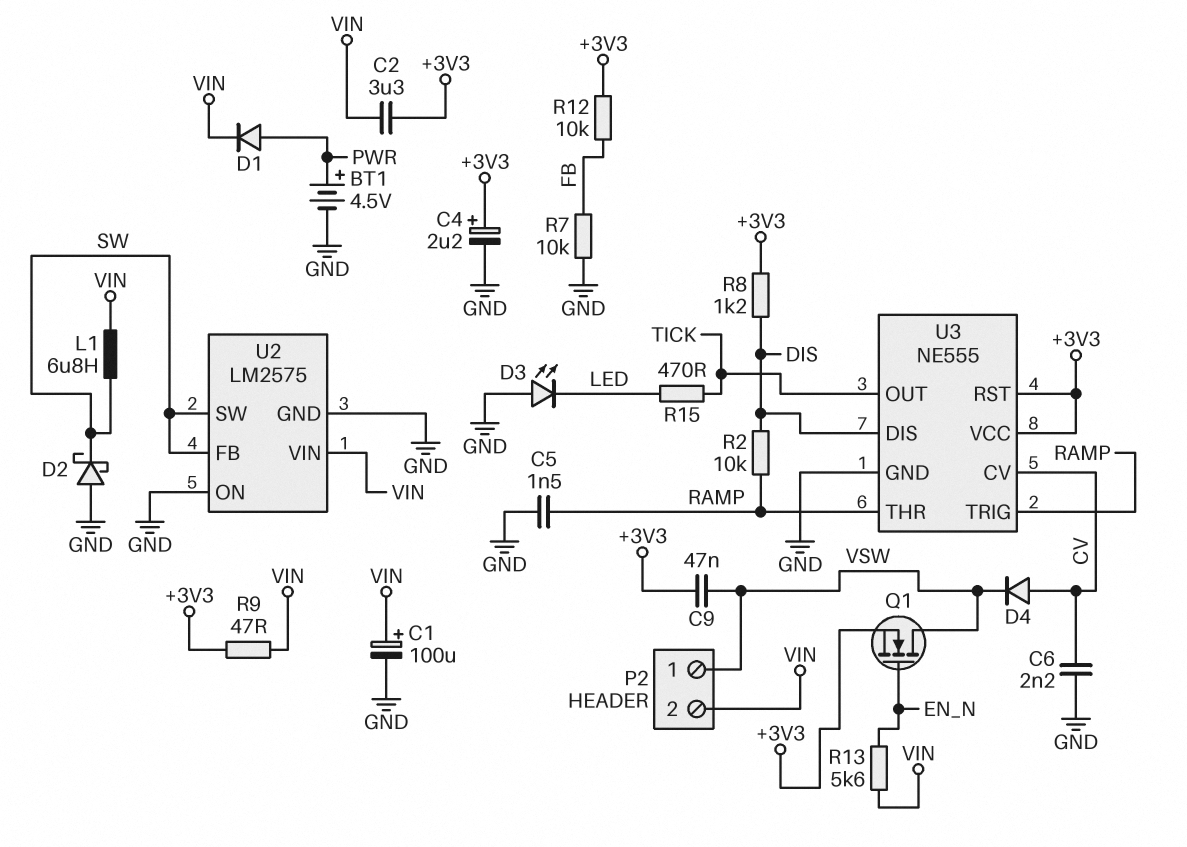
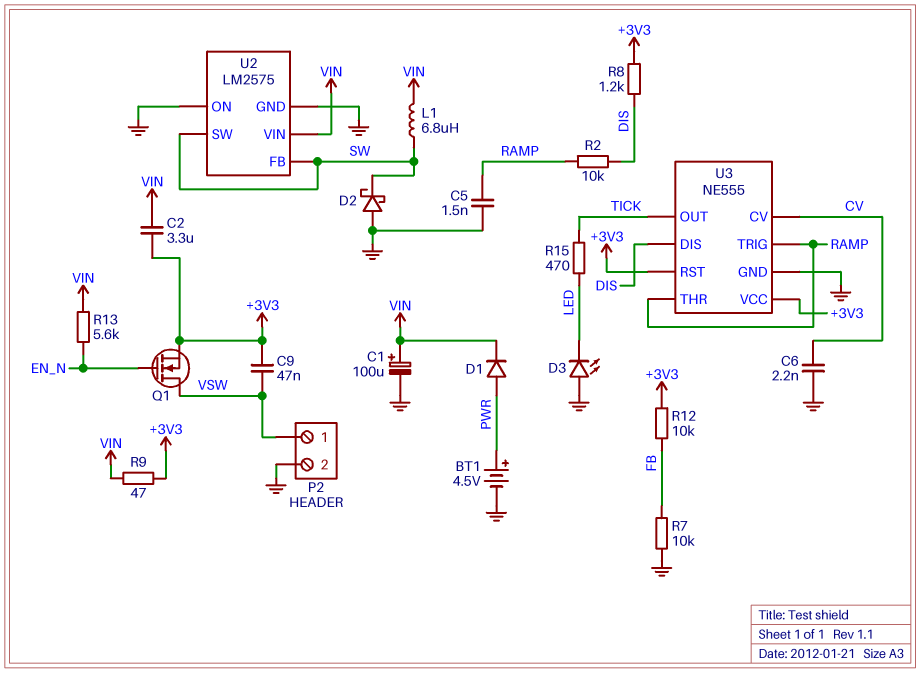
C4: 2.2uF (plus +3V3, minus GND) -> none
D4: diode (A CV, K VSW) -> none
P2 pin 2: VIN -> GND

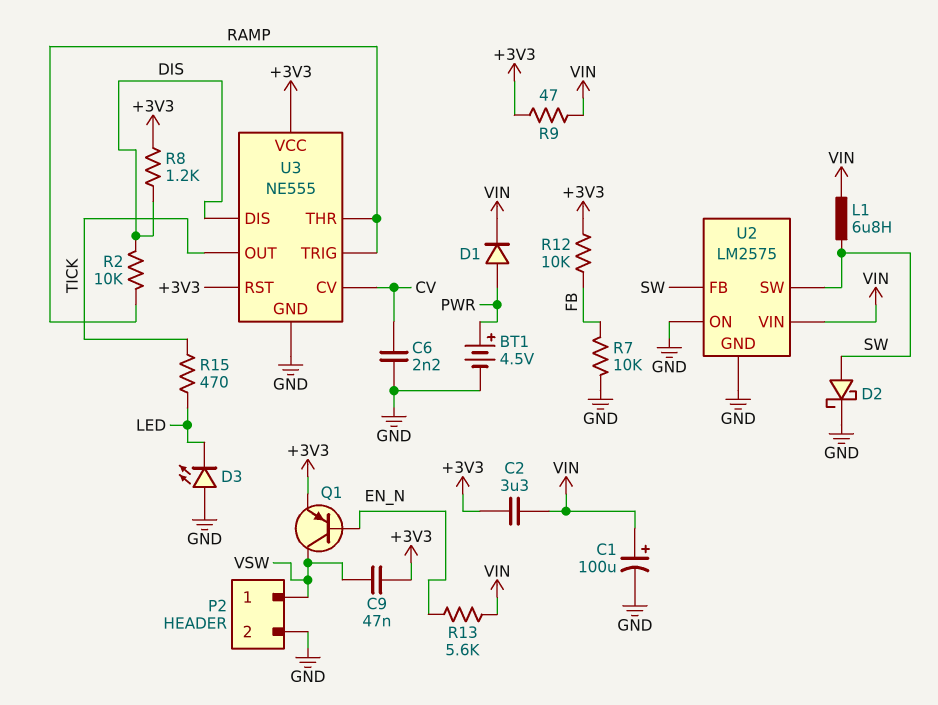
C5: 1.5nF (GND, RAMP) -> none
D2: schottky (A GND, K SW) -> schottky (A SW, K GND)
Q1: NMOS (G EN_N, D VSW, S +3V3) -> PNP (B EN_N, C VSW, E +3V3)

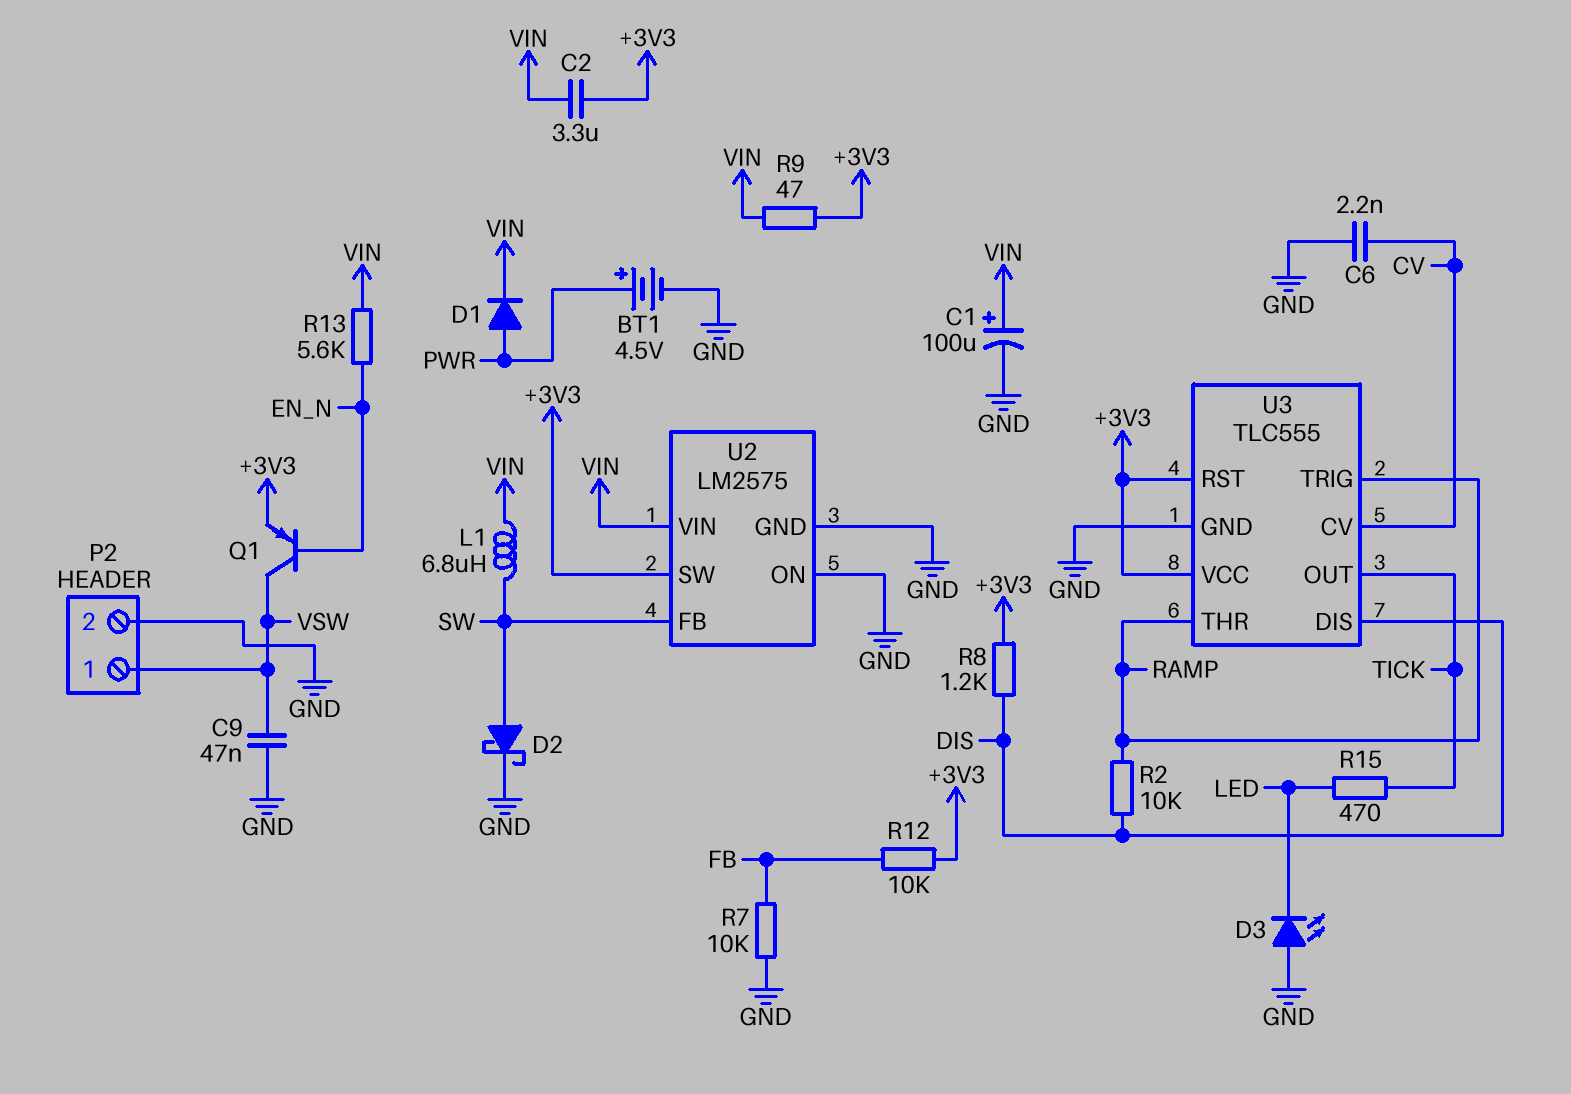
C9: 47nF (+3V3, VSW) -> 47nF (GND, VSW)
U2 pin SW: SW -> +3V3
U3: NE555 -> TLC555

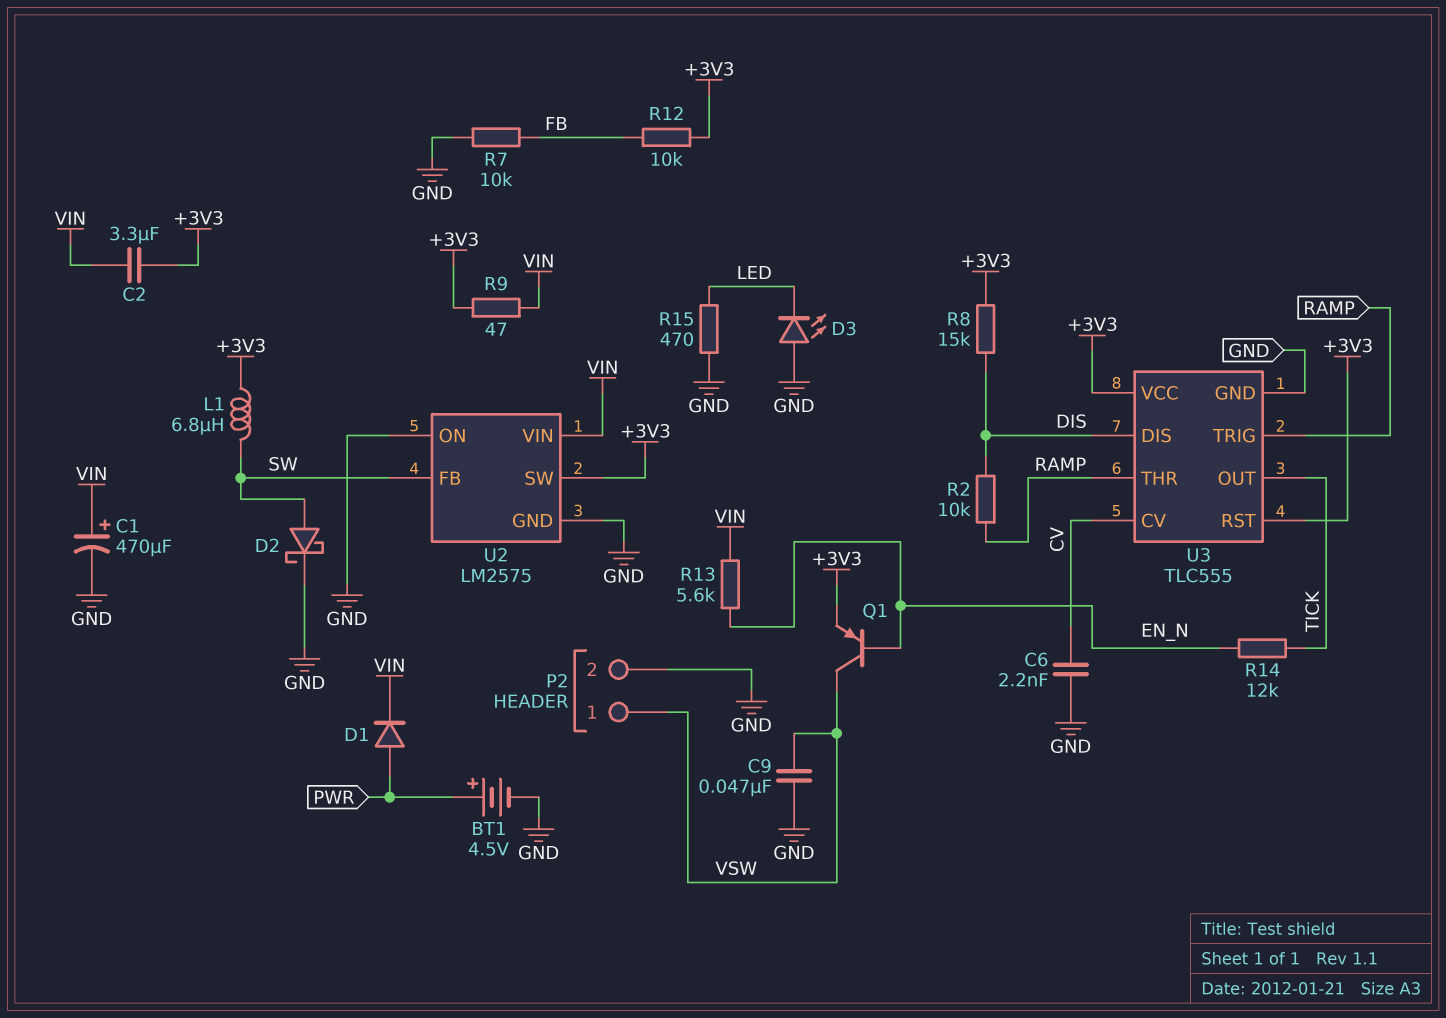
C1: 100uF (plus VIN, minus GND) -> 470uF (plus VIN, minus GND)
L1: 6.8uH (SW, VIN) -> 6.8uH (+3V3, SW)
R8: 1.2k (+3V3, DIS) -> 15k (+3V3, DIS)
R14: none -> 12k (EN_N, TICK)
R15: 470 (LED, TICK) -> 470 (GND, LED)

